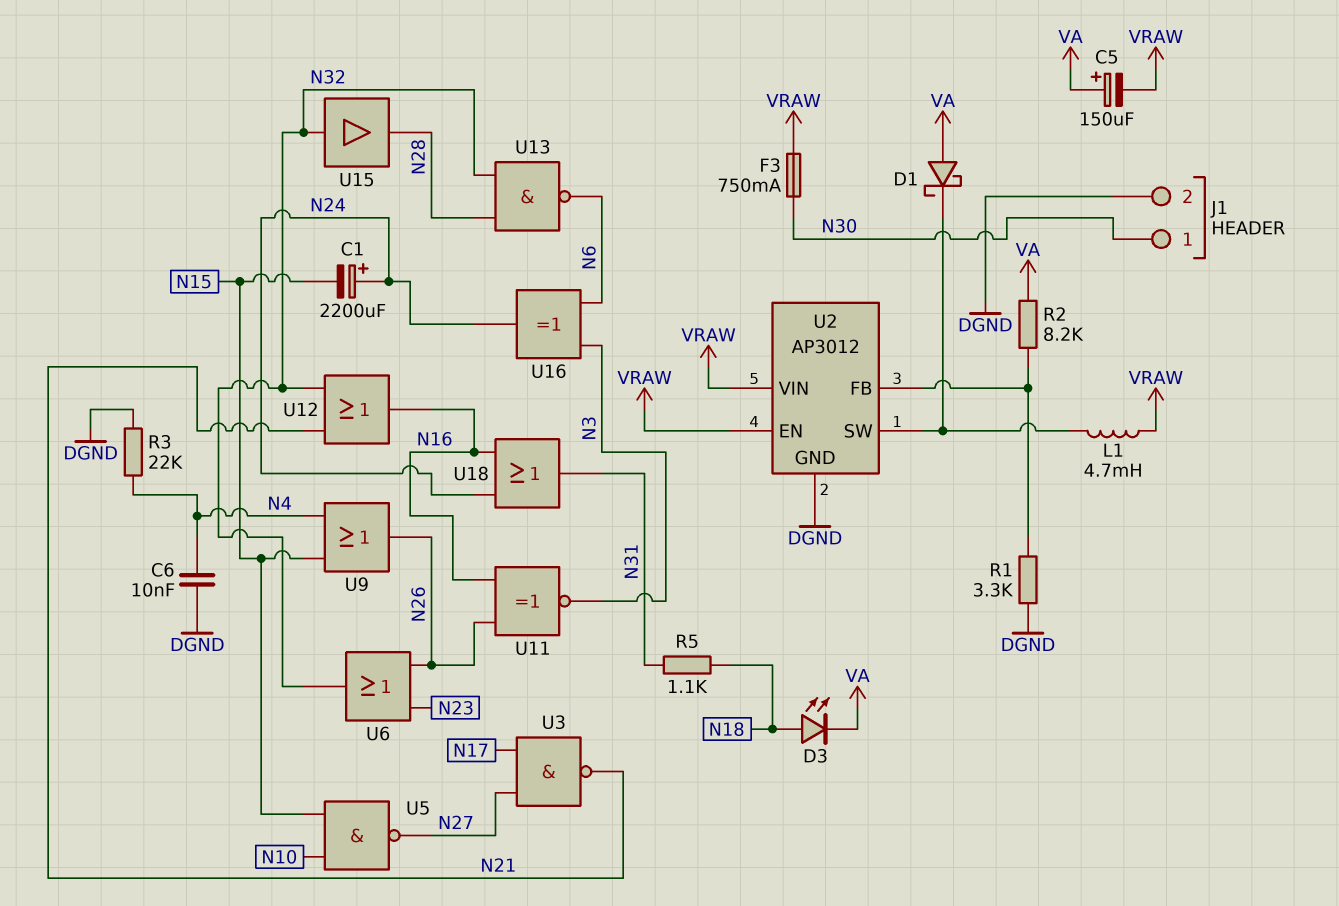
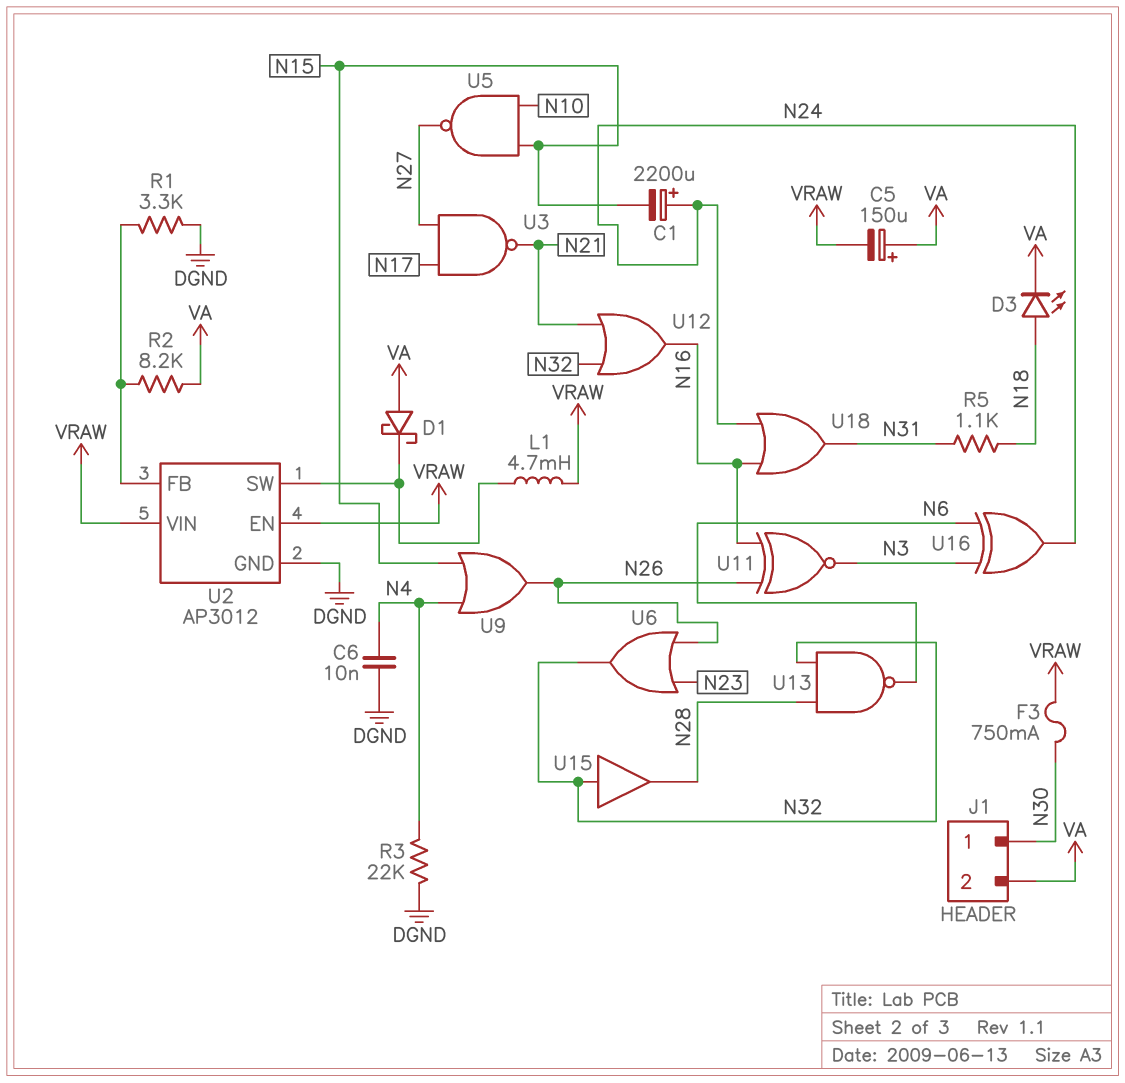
J1 pin 2: DGND -> VA

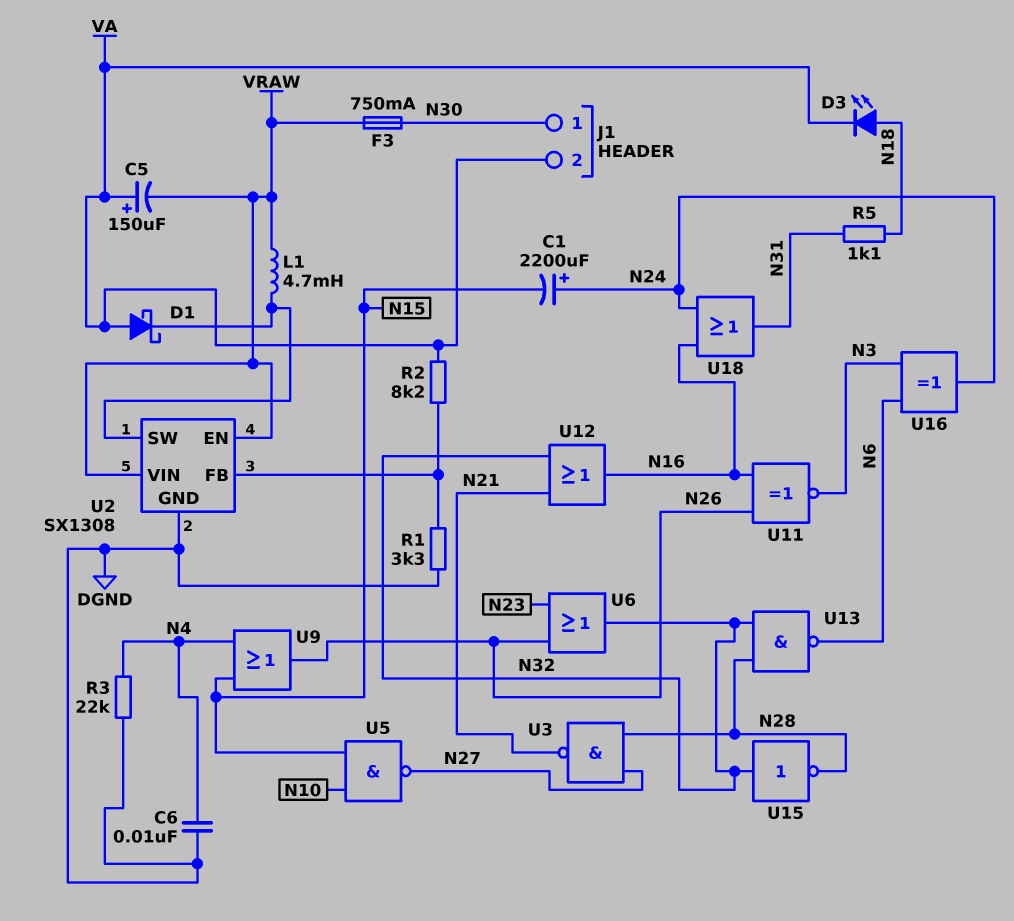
U2: AP3012 -> SX1308
U3: NAND (in N17, in N27, out N21) -> NAND (in N27, in N28, out N21)
U15: buffer (in N32, out N28) -> NOT (in N32, out N28)

